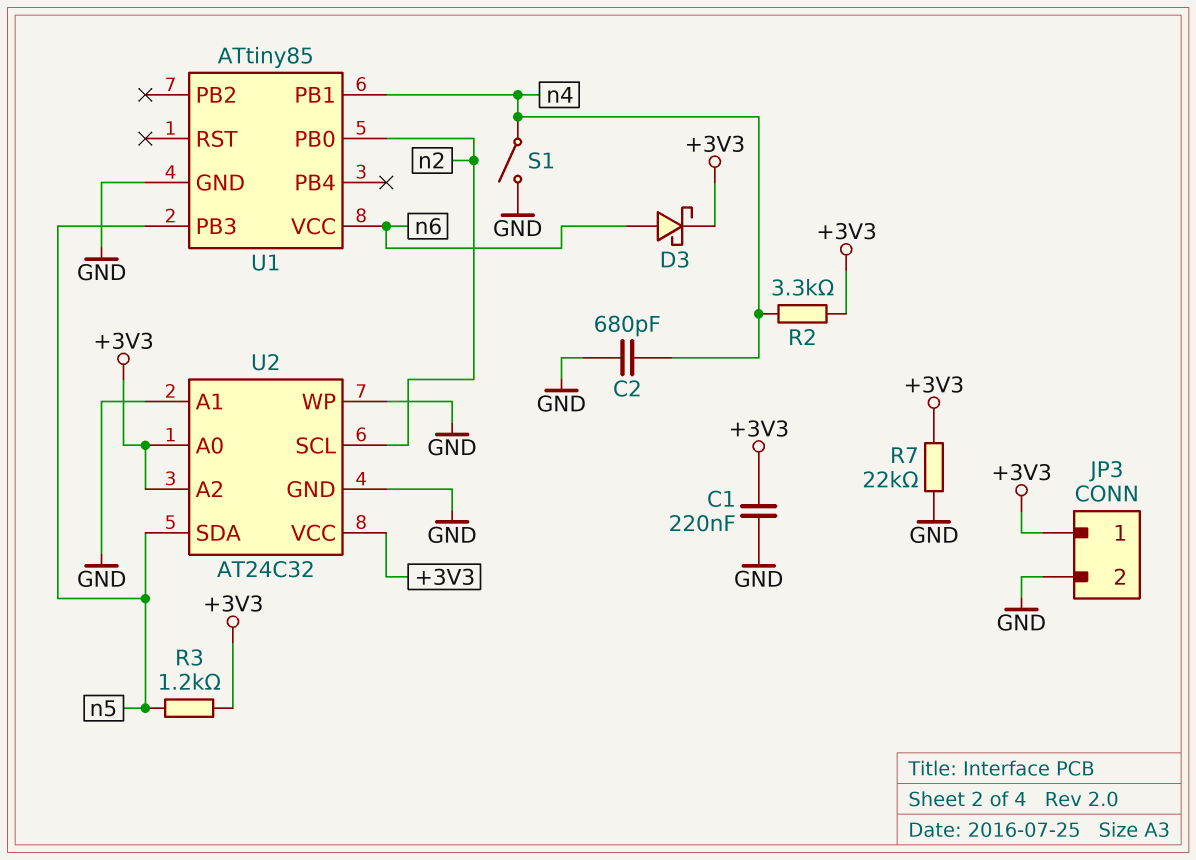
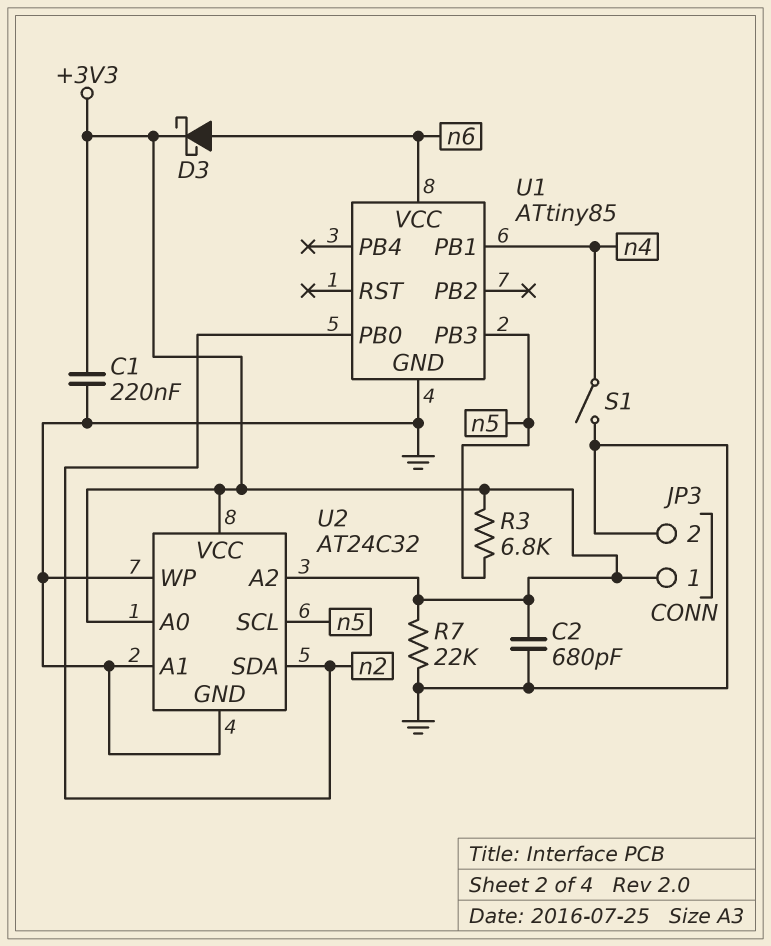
C2: 680pF (GND, n4) -> 680pF (+3V3, GND)
R2: 3.3k (+3V3, n4) -> none
R3: 1.2k (+3V3, n5) -> 6.8k (+3V3, n5)
U2 pin SCL: n2 -> n5
U2 pin SDA: n5 -> n2

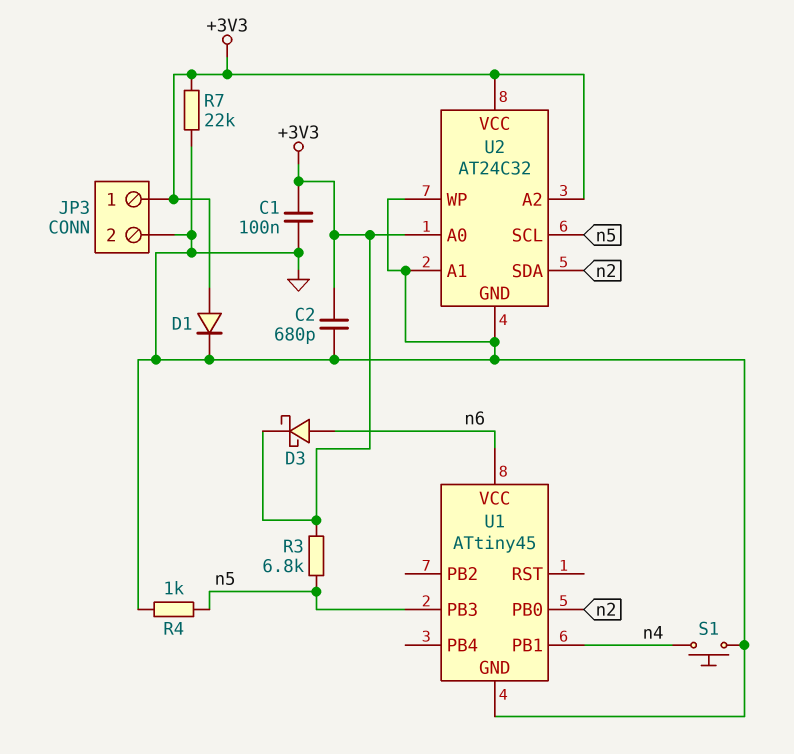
C1: 220nF (+3V3, GND) -> 100nF (+3V3, GND)
D1: none -> diode (A +3V3, K GND)
R4: none -> 1k (GND, n5)
S1: switch (GND, n4) -> button (GND, n4)
U1: ATtiny85 -> ATtiny45

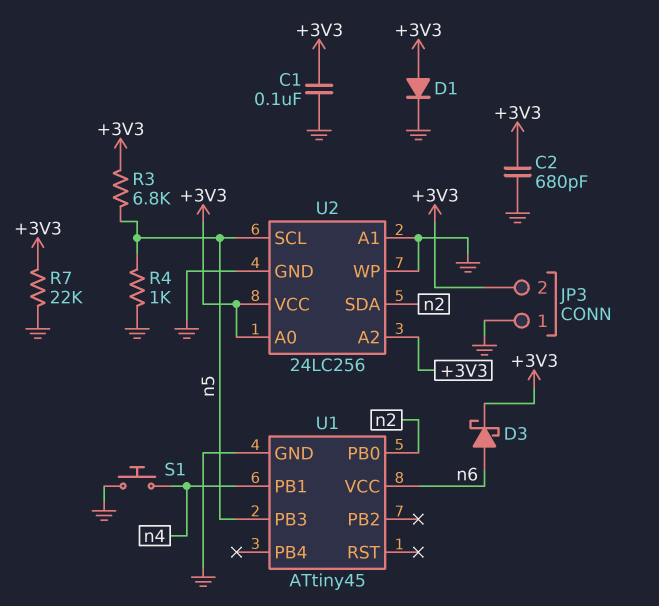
JP3 pin 1: +3V3 -> GND
JP3 pin 2: GND -> +3V3
U2: AT24C32 -> 24LC256

